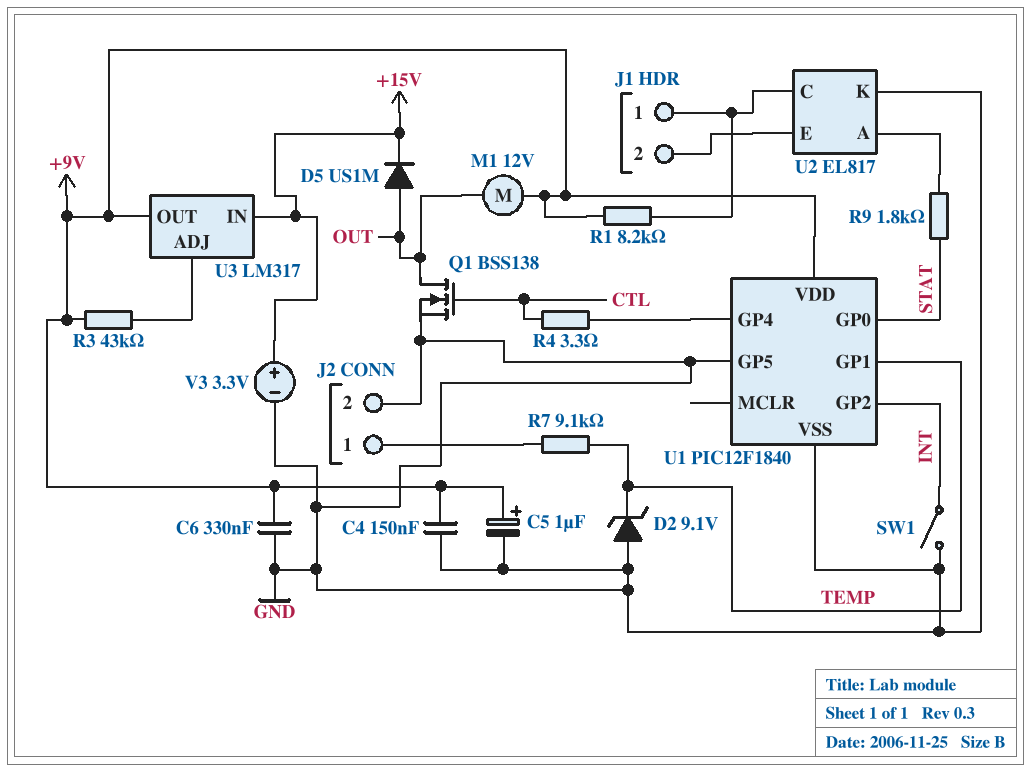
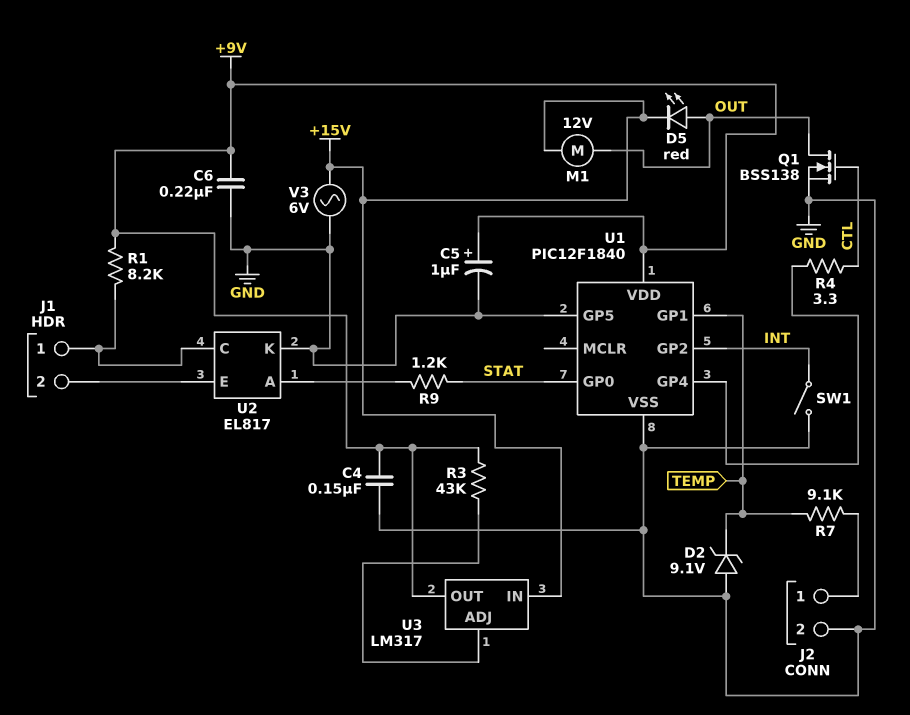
C6: 330nF (+9V, GND) -> 220nF (+9V, GND)
D5: diode US1M (A OUT, K +15V) -> LED red (A OUT, K +15V)
M1: motor 12V (+9V, OUT) -> motor 12V (+15V, OUT)
R9: 1.8k (STAT, U2/A) -> 1.2k (STAT, U2/A)
V3: 3.3V (plus +15V, minus GND) -> AC 6V (+15V, GND)

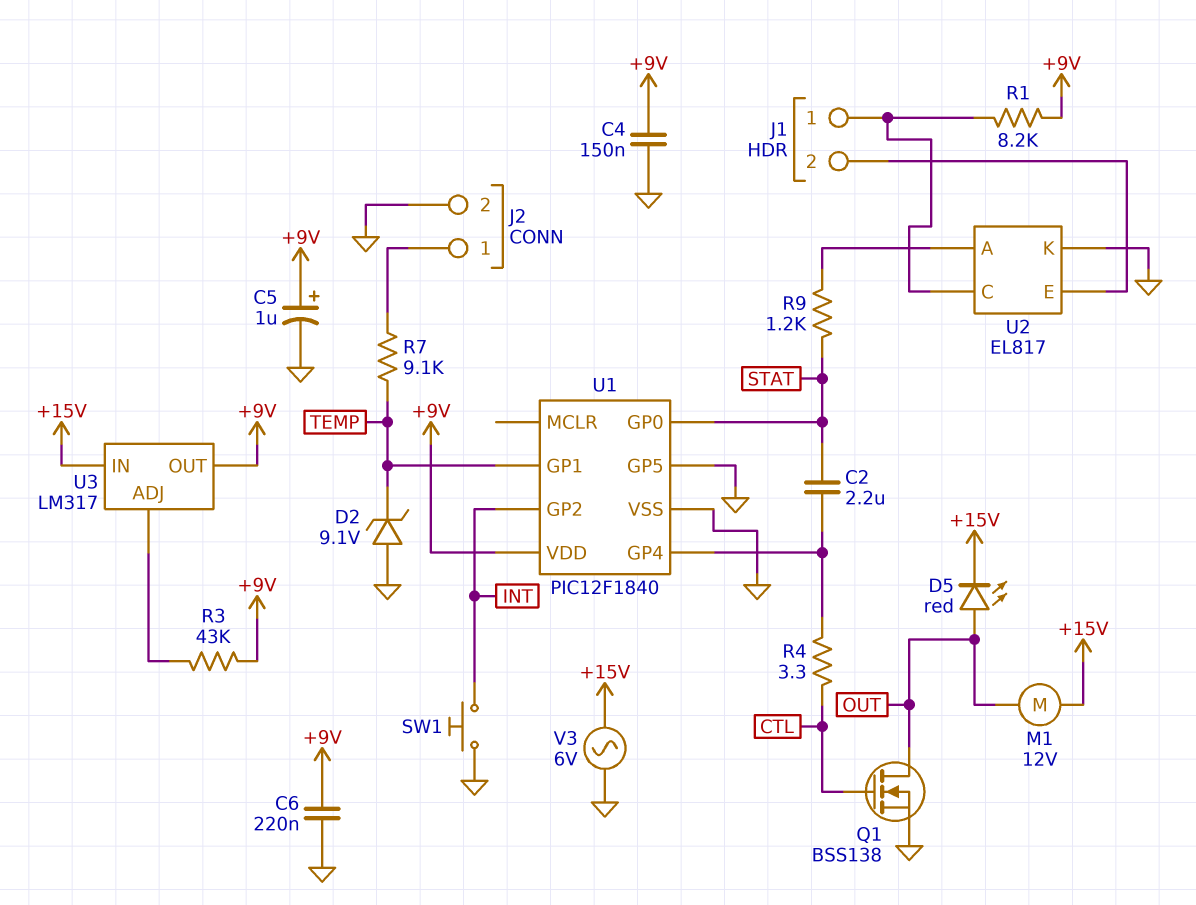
C2: none -> 2.2uF (STAT, U1/GP4)
SW1: switch (GND, INT) -> button (GND, INT)

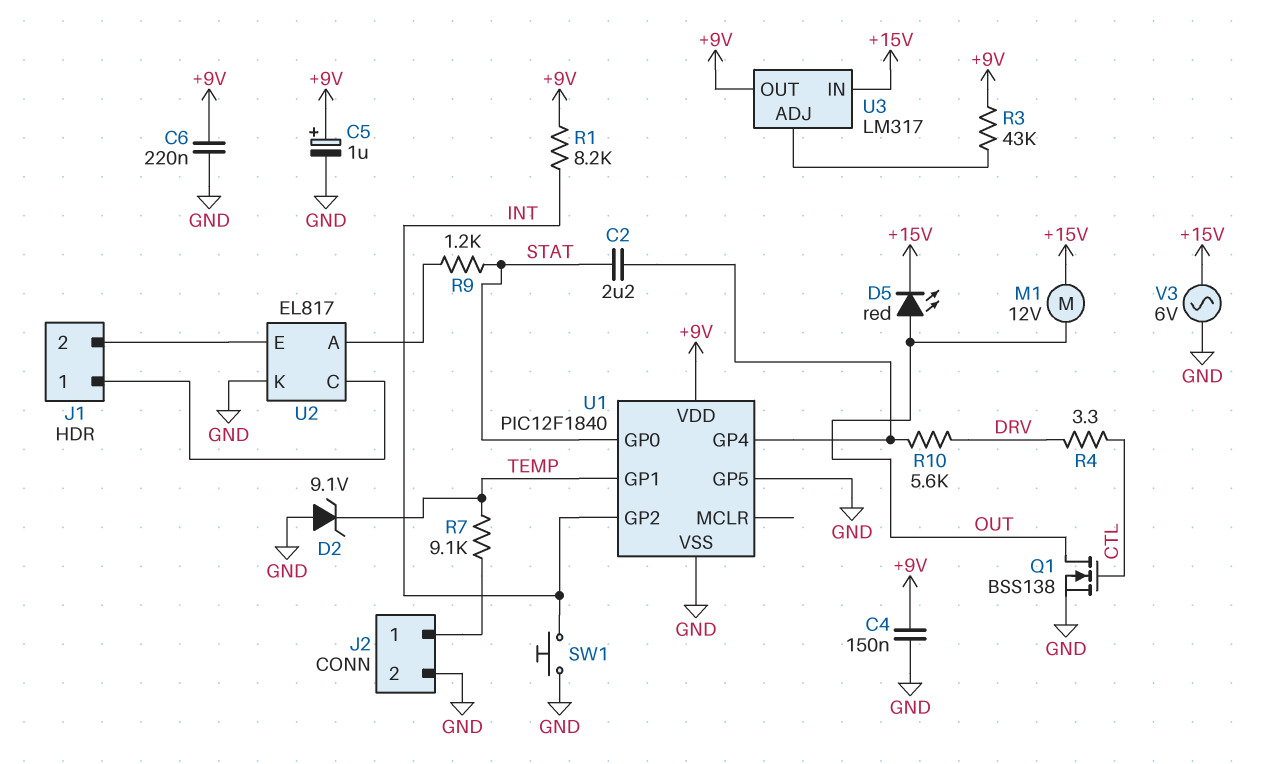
R1: 8.2k (+9V, J1/1) -> 8.2k (+9V, INT)
R4: 3.3 (CTL, U1/GP4) -> 3.3 (CTL, DRV)
R10: none -> 5.6k (DRV, U1/GP4)

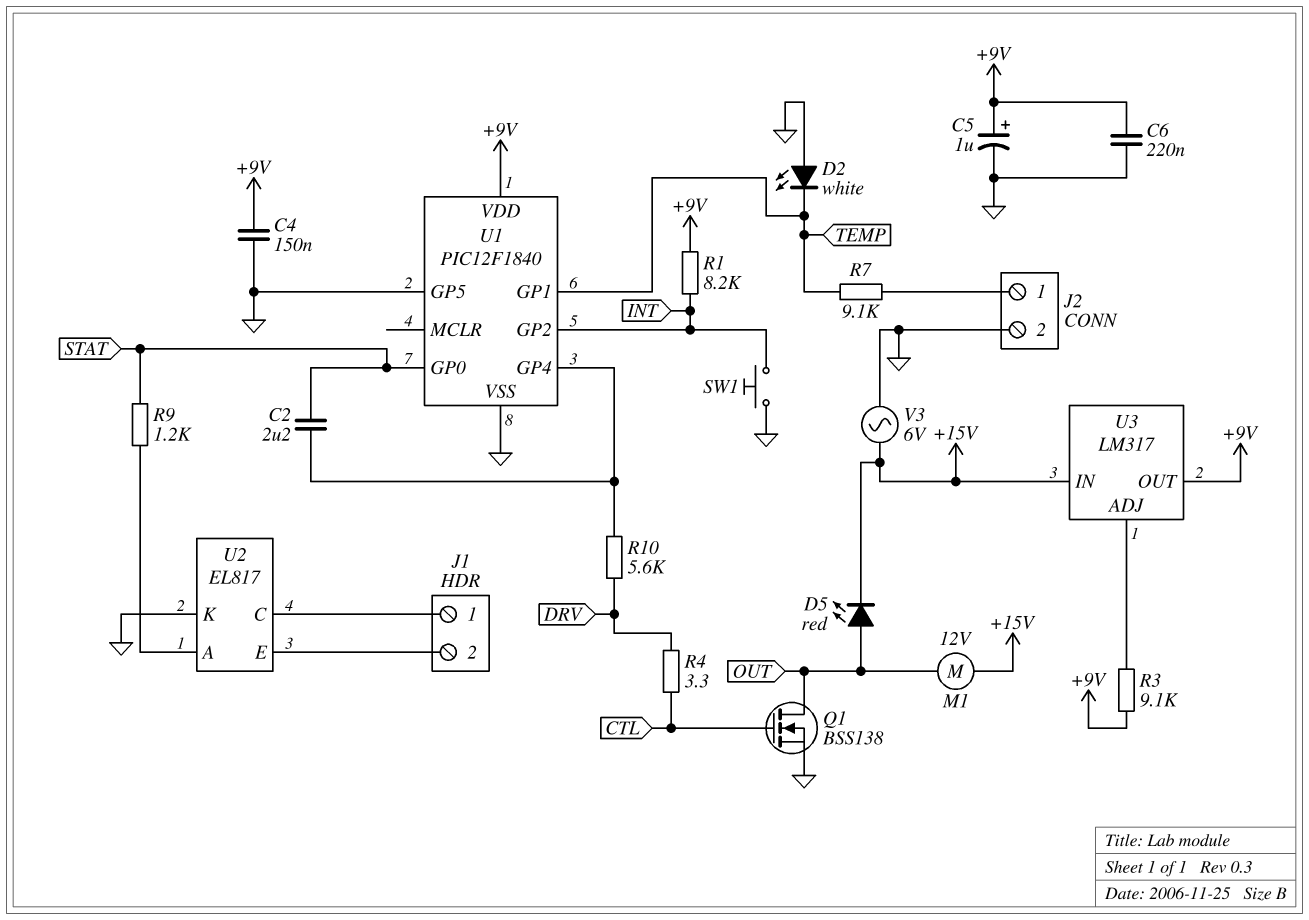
D2: zener 9.1V (A GND, K TEMP) -> LED white (A GND, K TEMP)
R3: 43k (+9V, U3/ADJ) -> 9.1k (+9V, U3/ADJ)

